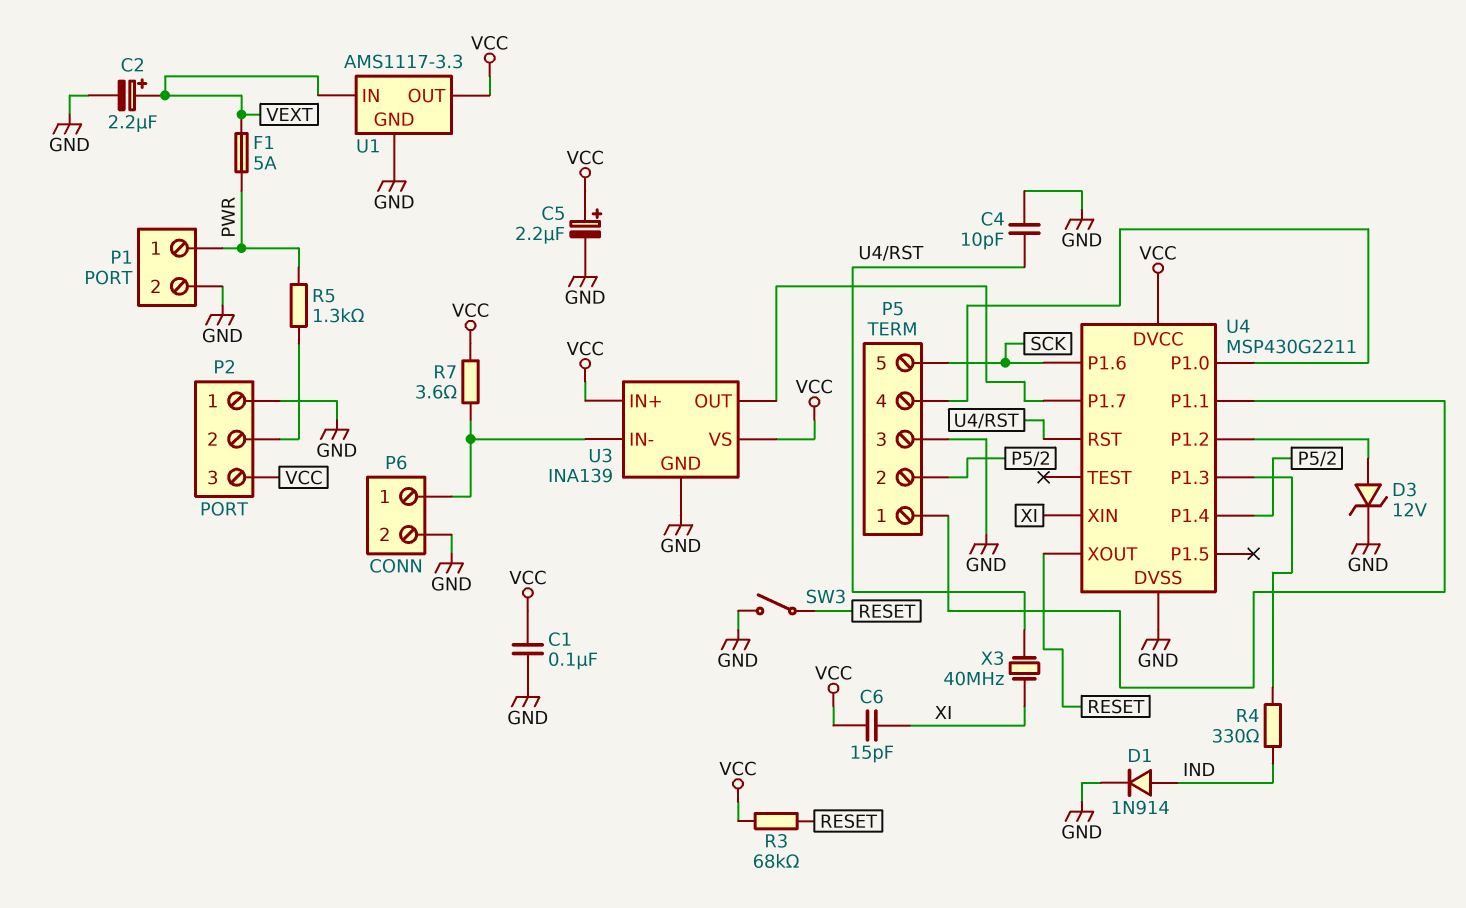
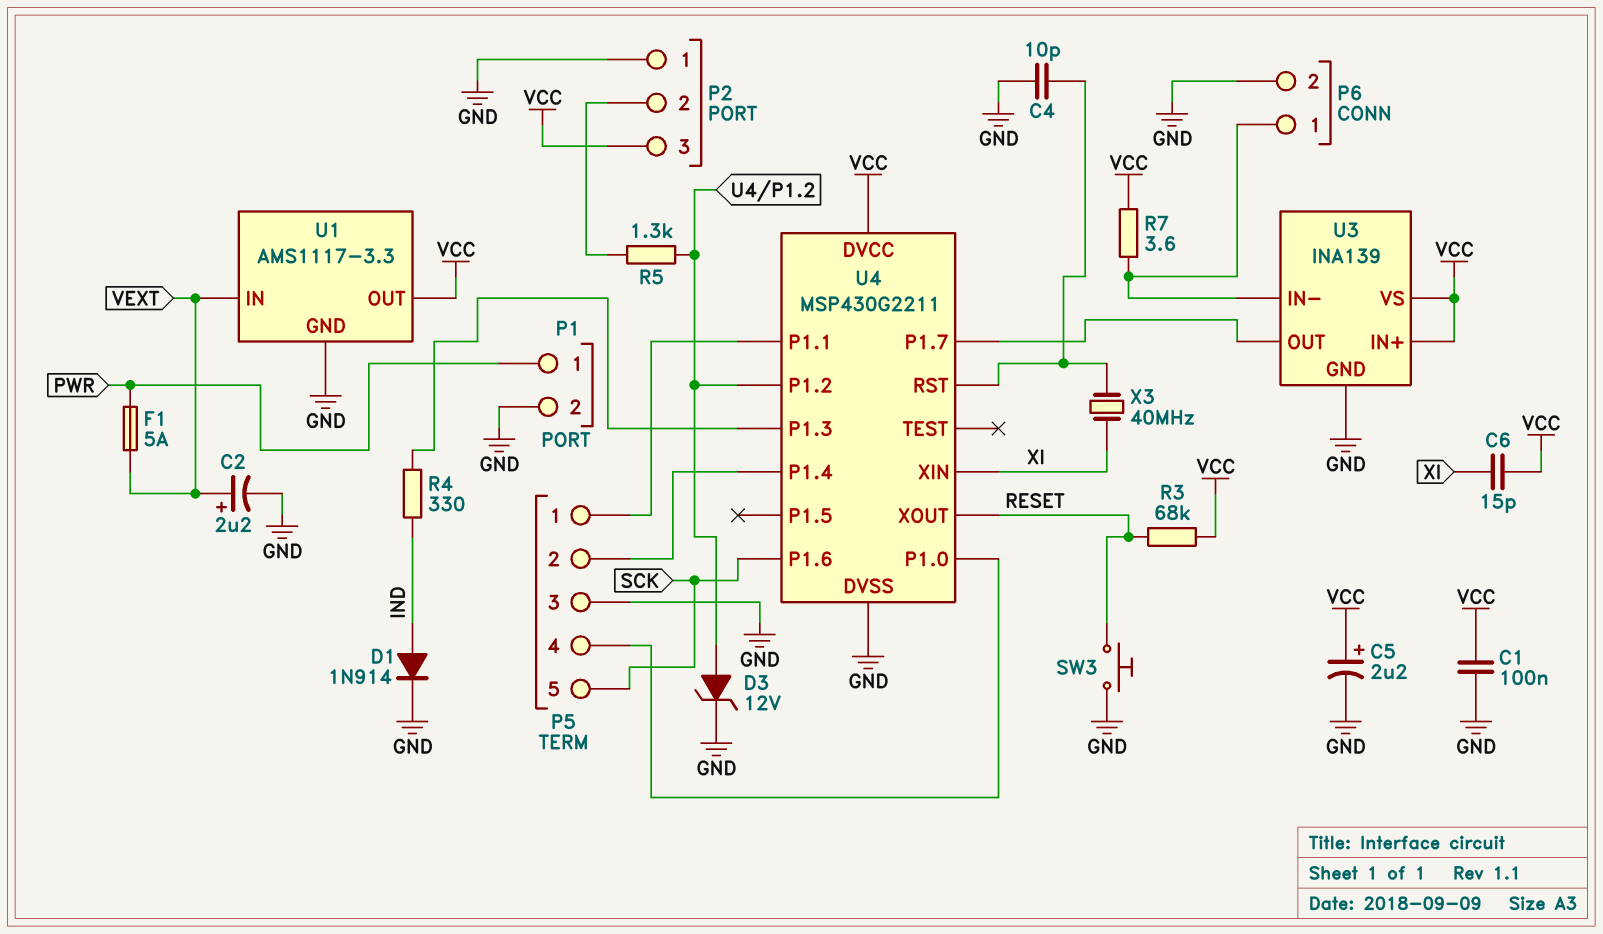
R5: 1.3k (P2/2, PWR) -> 1.3k (P2/2, U4/P1.2)
SW3: switch (GND, RESET) -> button (GND, RESET)

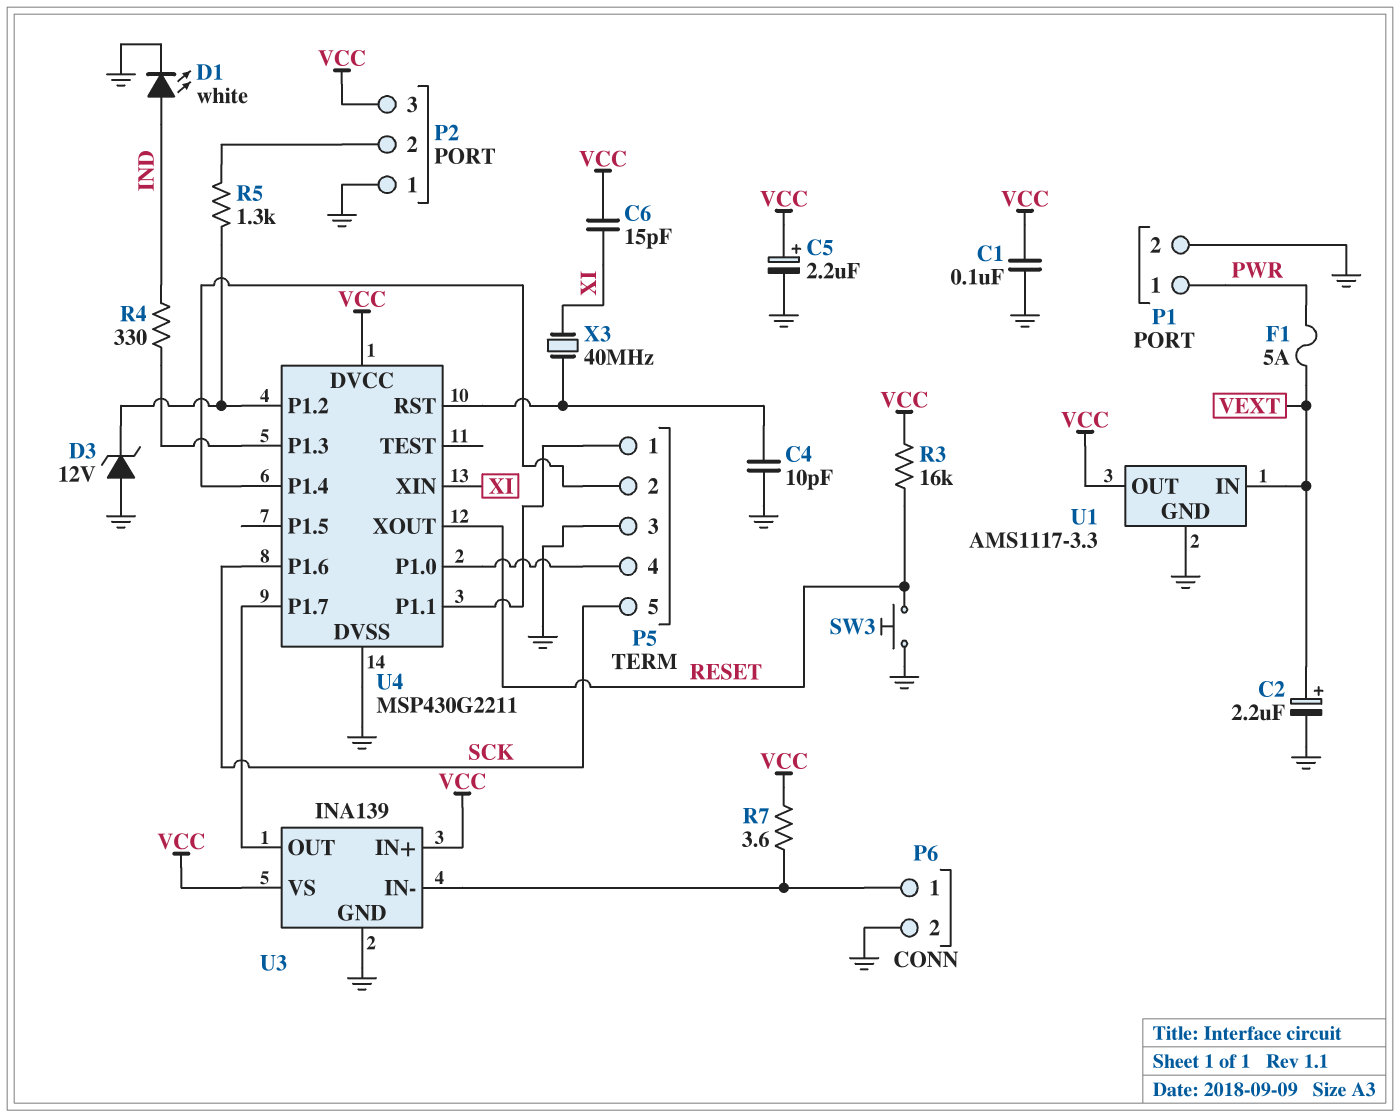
D1: diode 1N914 (A IND, K GND) -> LED white (A IND, K GND)
D3: zener 12V (A U4/P1.2, K GND) -> zener 12V (A GND, K U4/P1.2)
R3: 68k (RESET, VCC) -> 16k (RESET, VCC)

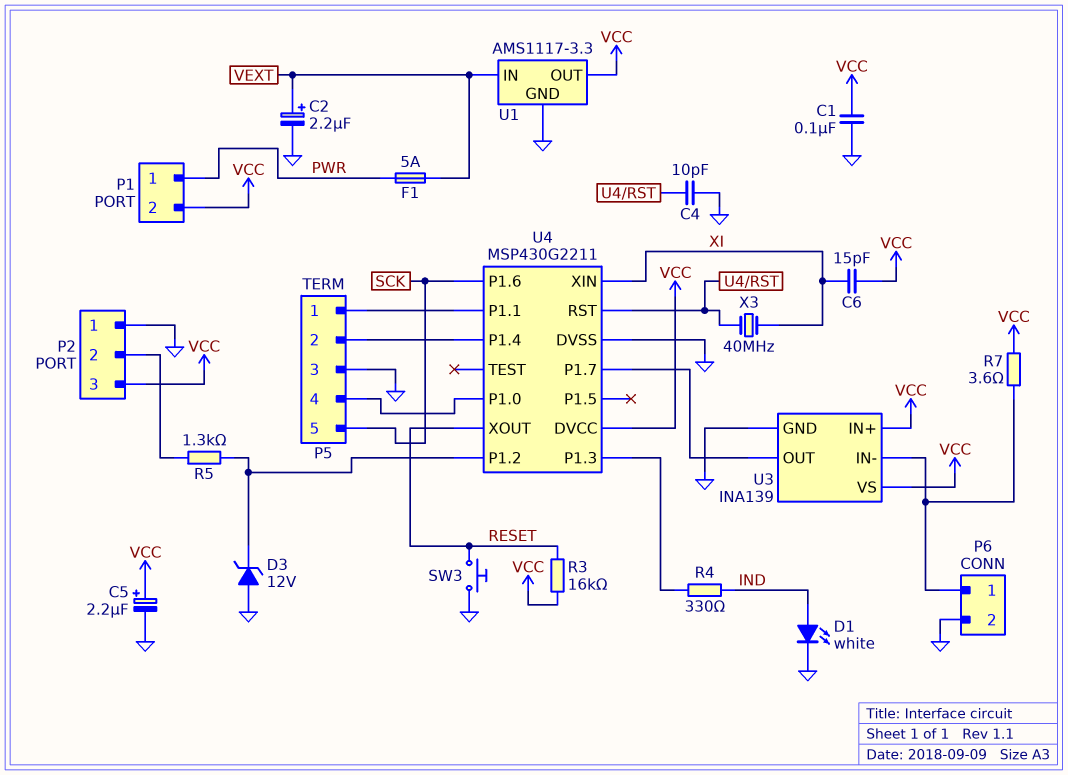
P1 pin 2: GND -> VCC

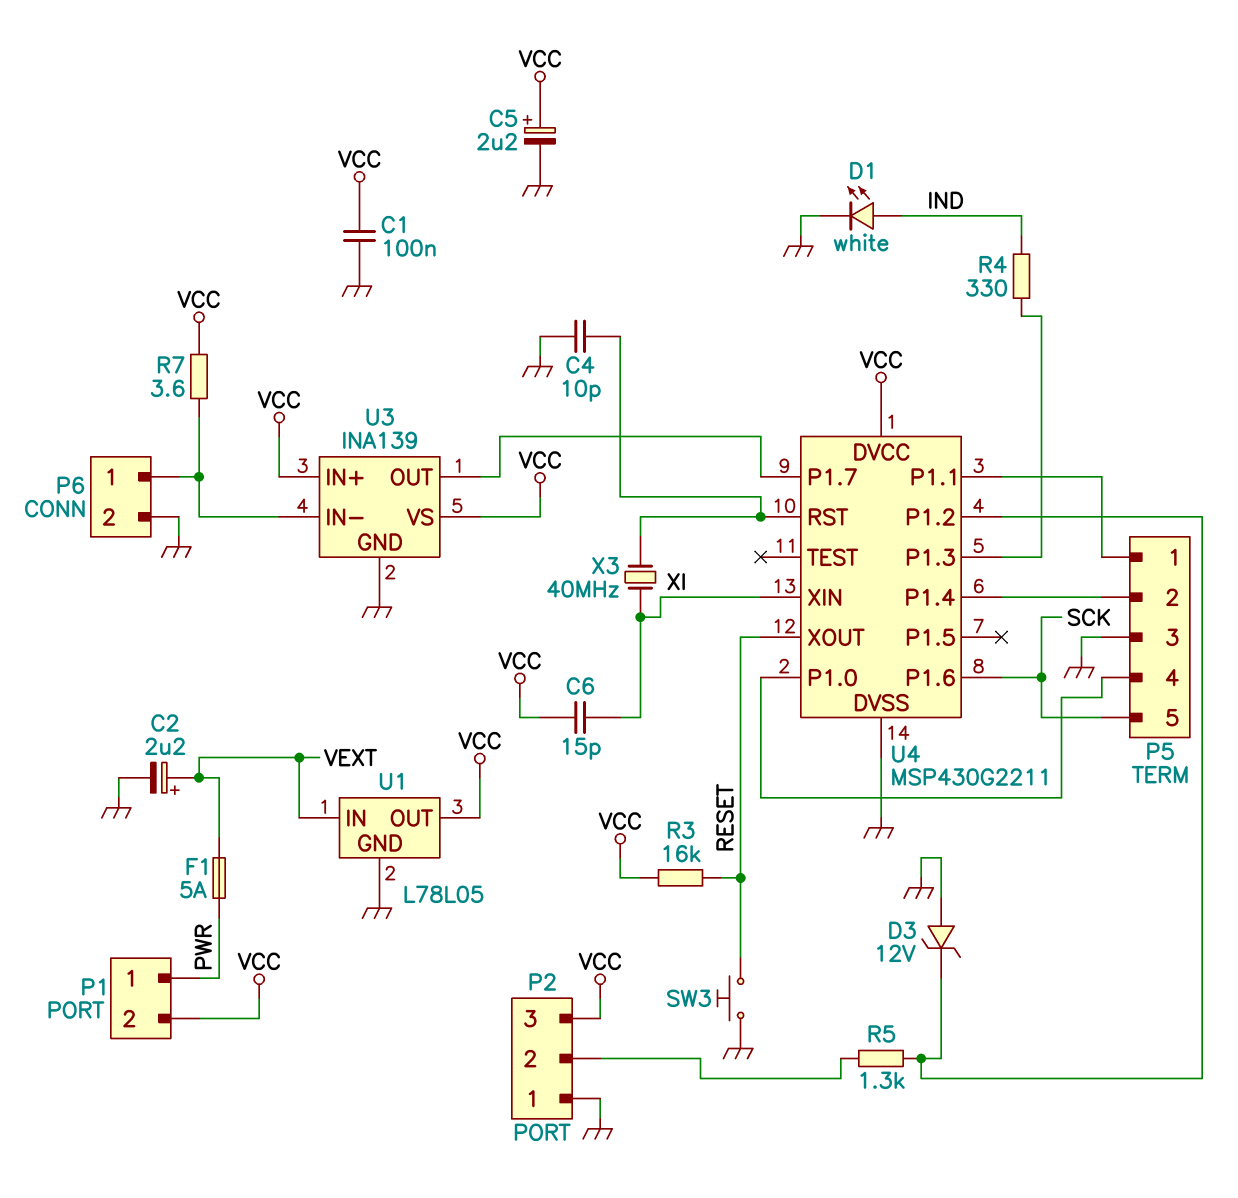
U1: AMS1117-3.3 -> L78L05

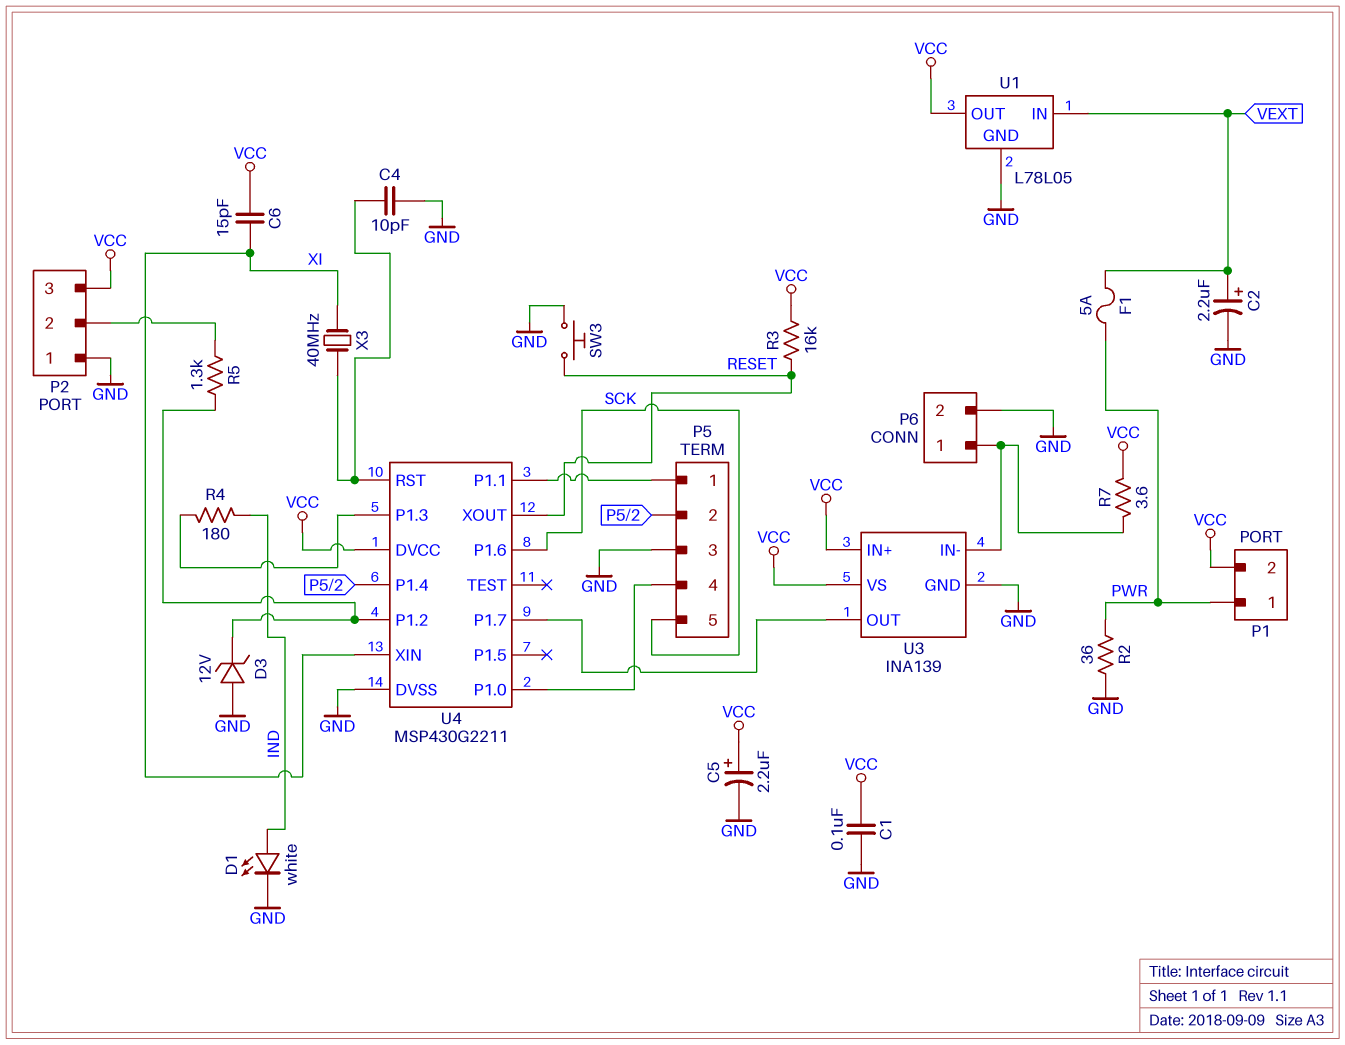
R2: none -> 36 (GND, PWR)
R4: 330 (IND, U4/P1.3) -> 180 (IND, U4/P1.3)

